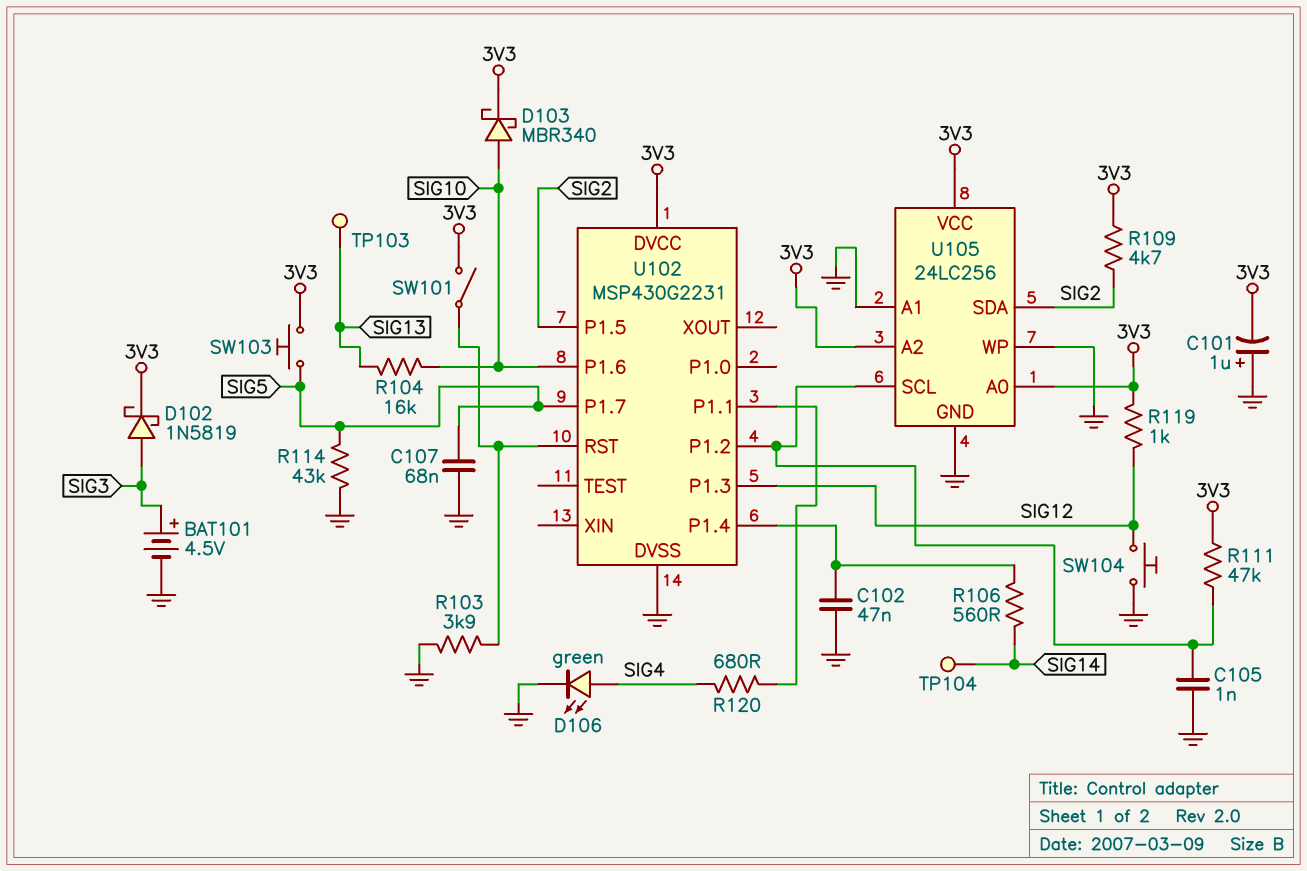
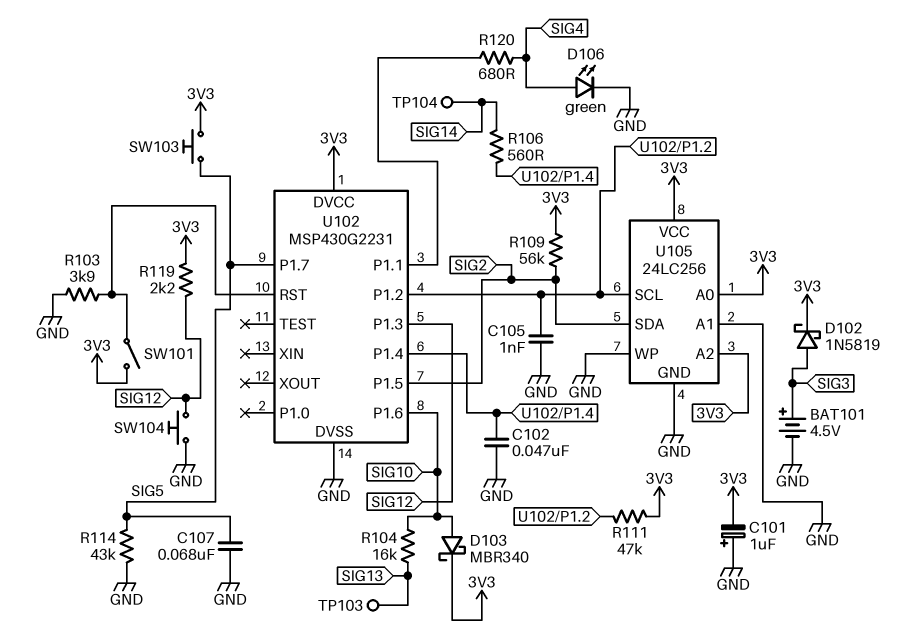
R109: 4.7k (3V3, SIG2) -> 56k (3V3, SIG2)
R119: 1k (3V3, SIG12) -> 2.2k (3V3, SIG12)

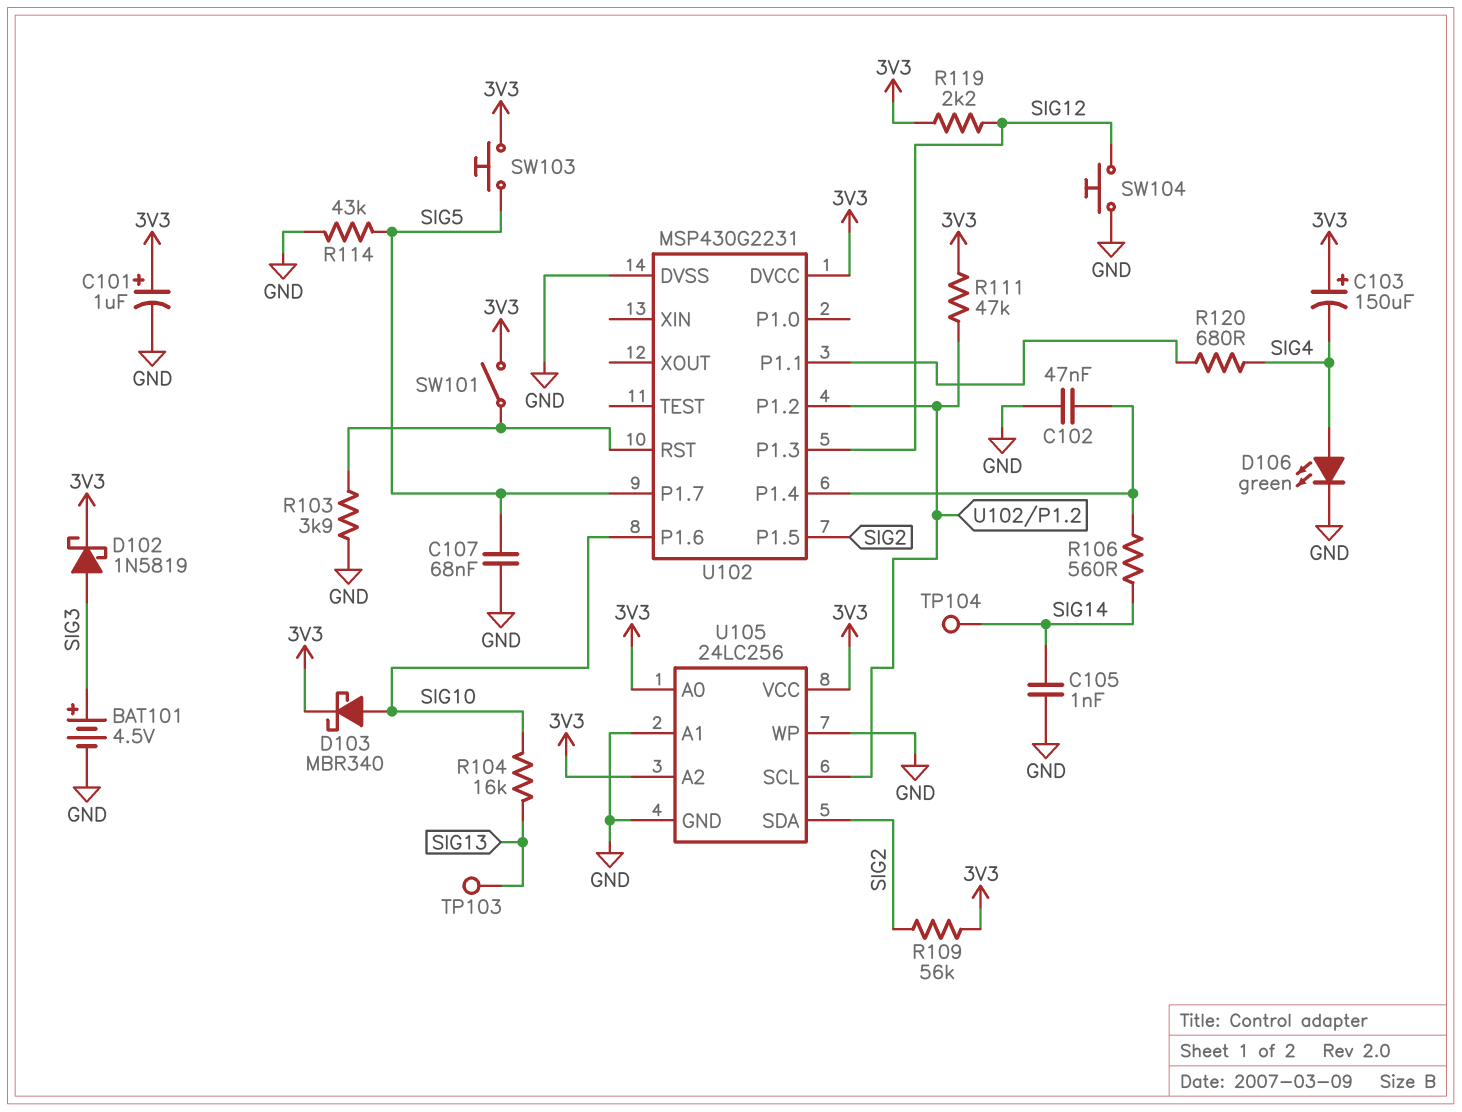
C101: 1uF (plus GND, minus 3V3) -> 1uF (plus 3V3, minus GND)
C103: none -> 150uF (plus 3V3, minus SIG4)
C105: 1nF (GND, U102/P1.2) -> 1nF (GND, SIG14)

